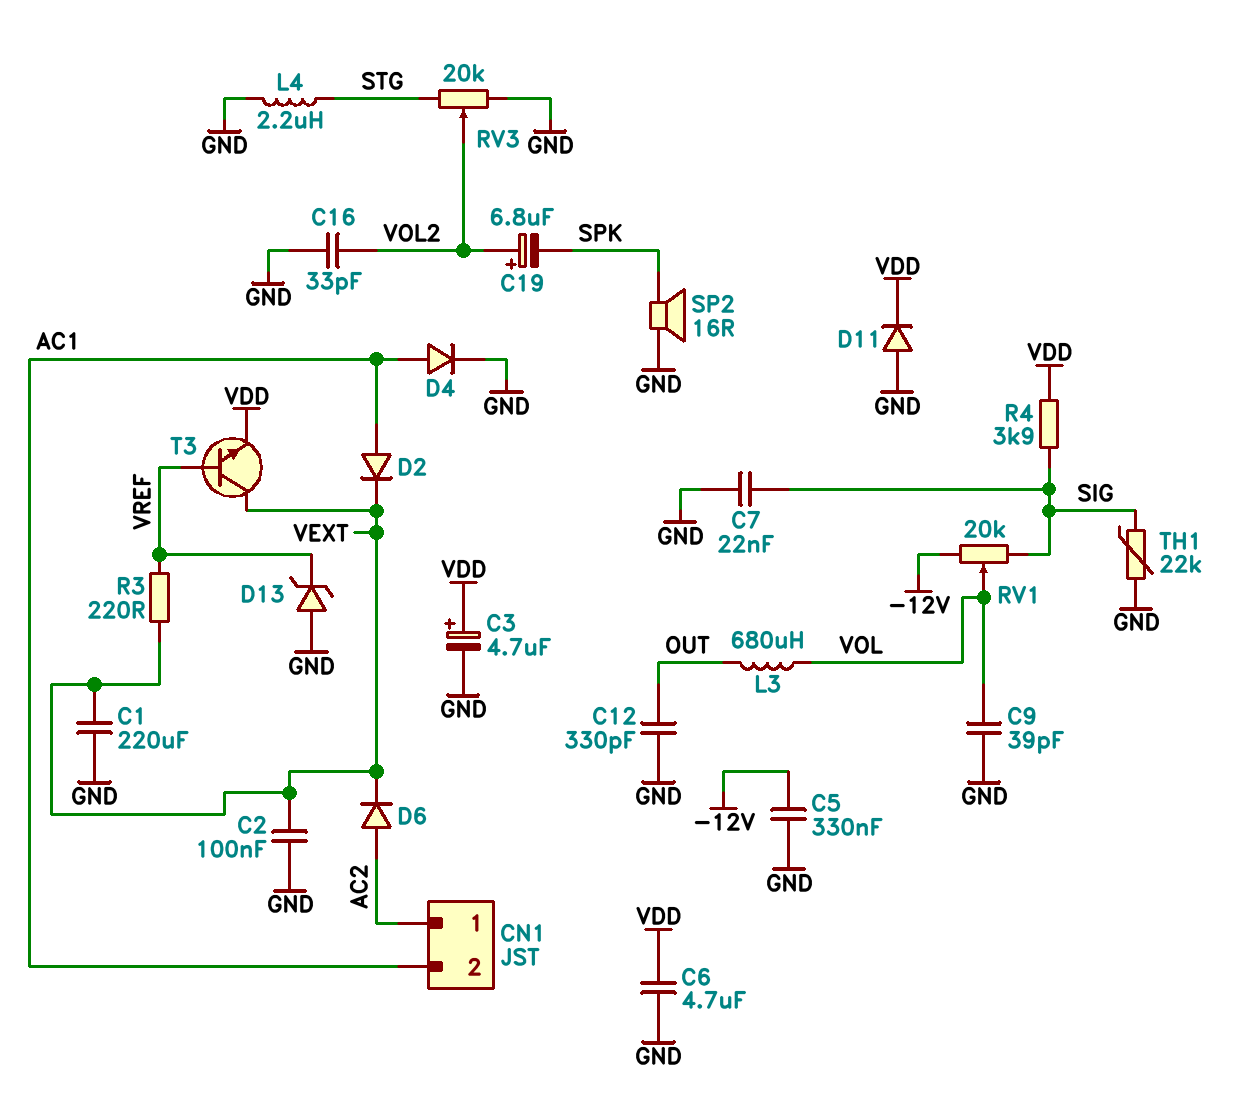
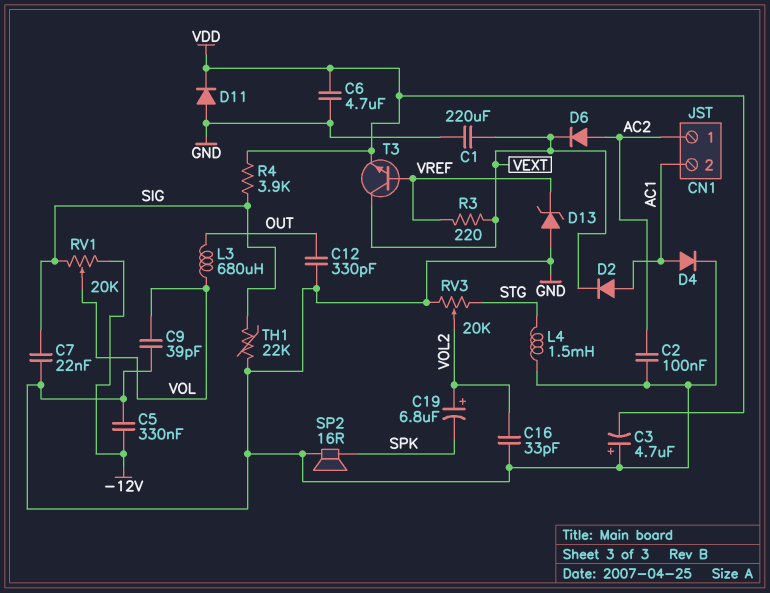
C2: 100nF (GND, VEXT) -> 100nF (AC2, GND)
C3: 4.7uF (plus VDD, minus GND) -> 4.7uF (plus GND, minus VDD)
L4: 2.2uH (GND, STG) -> 1.5mH (GND, STG)

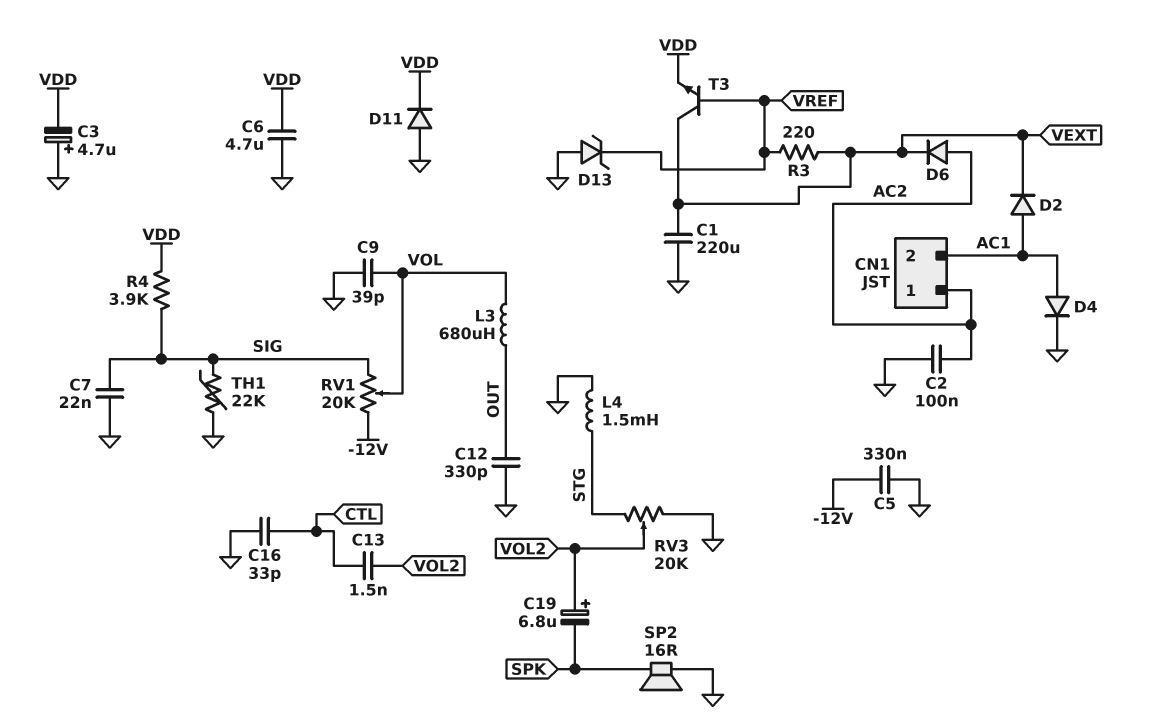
C13: none -> 1.5nF (CTL, VOL2)
C16: 33pF (GND, VOL2) -> 33pF (CTL, GND)

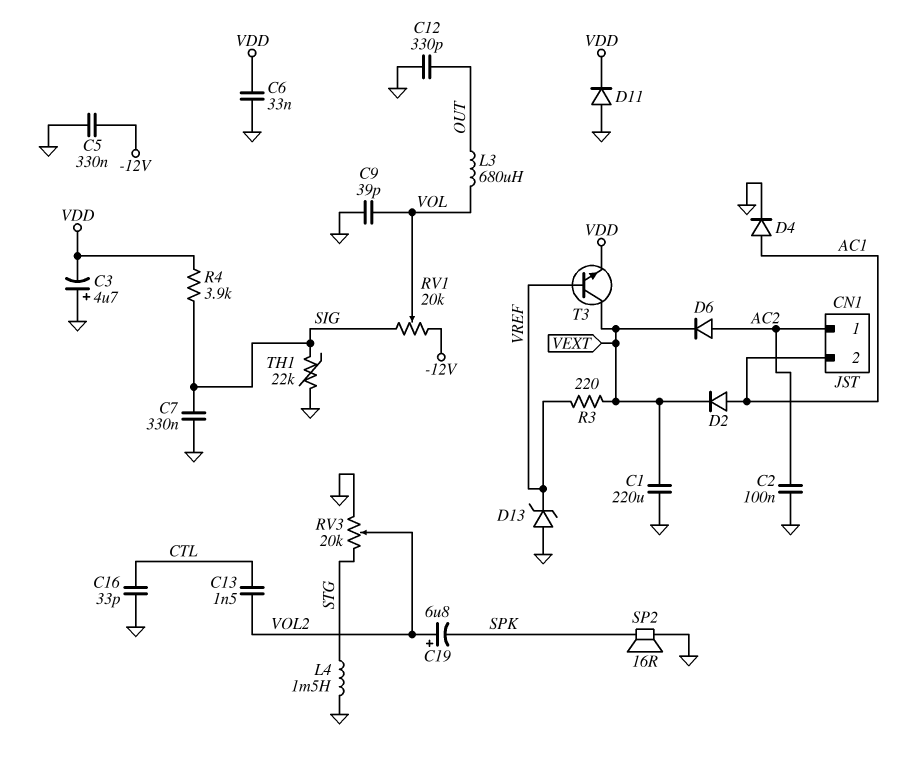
C6: 4.7uF (GND, VDD) -> 33nF (GND, VDD)
C7: 22nF (GND, SIG) -> 330nF (GND, SIG)

